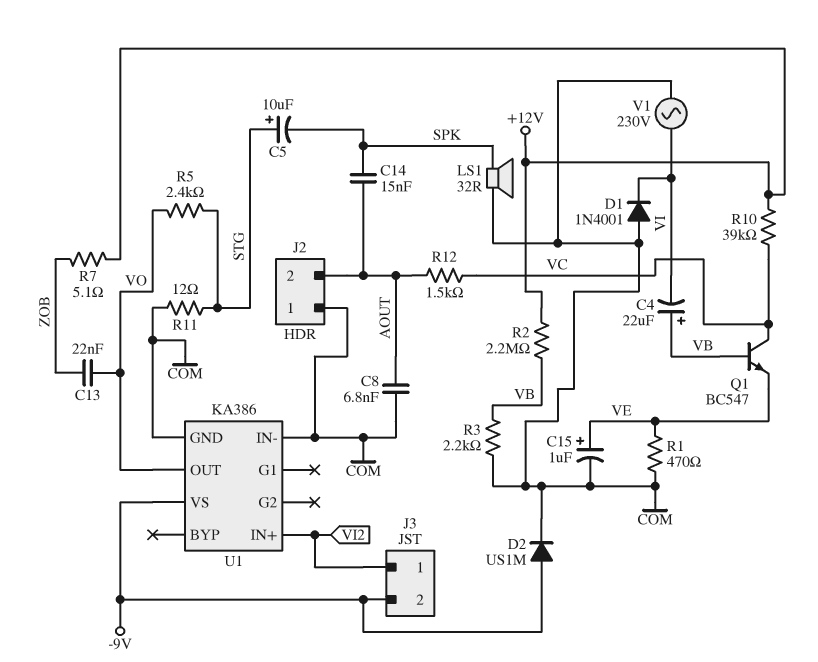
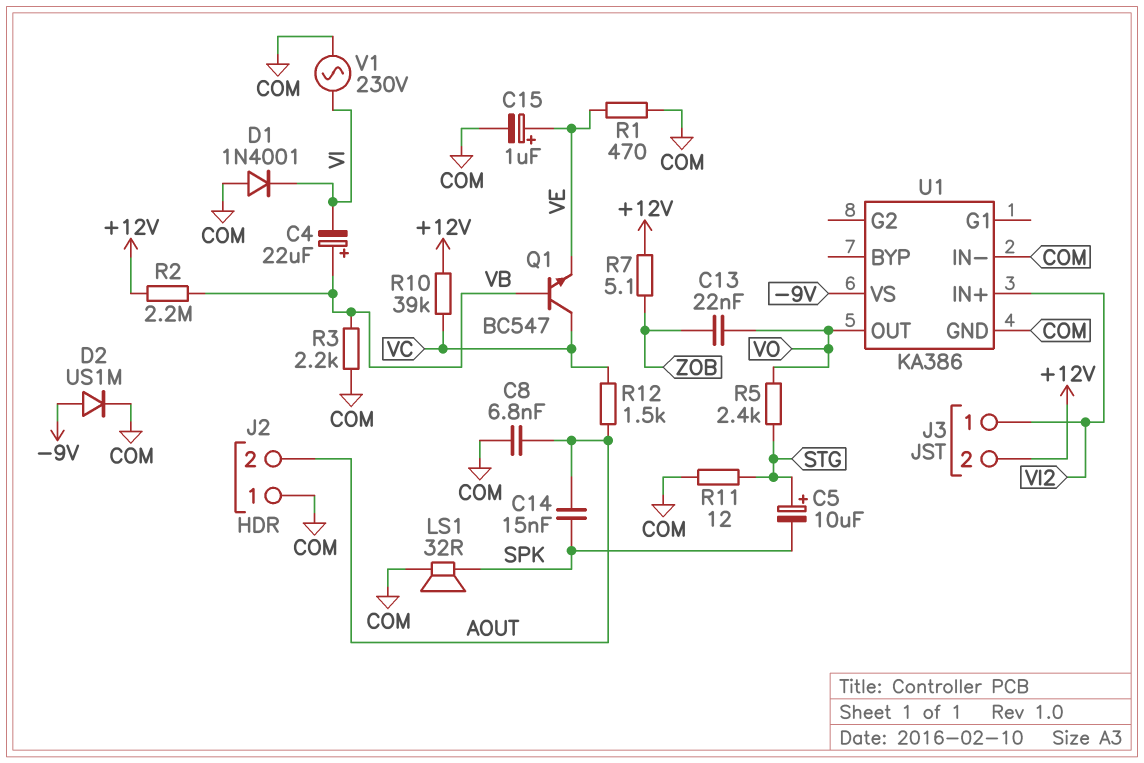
J3 pin 2: -9V -> +12V

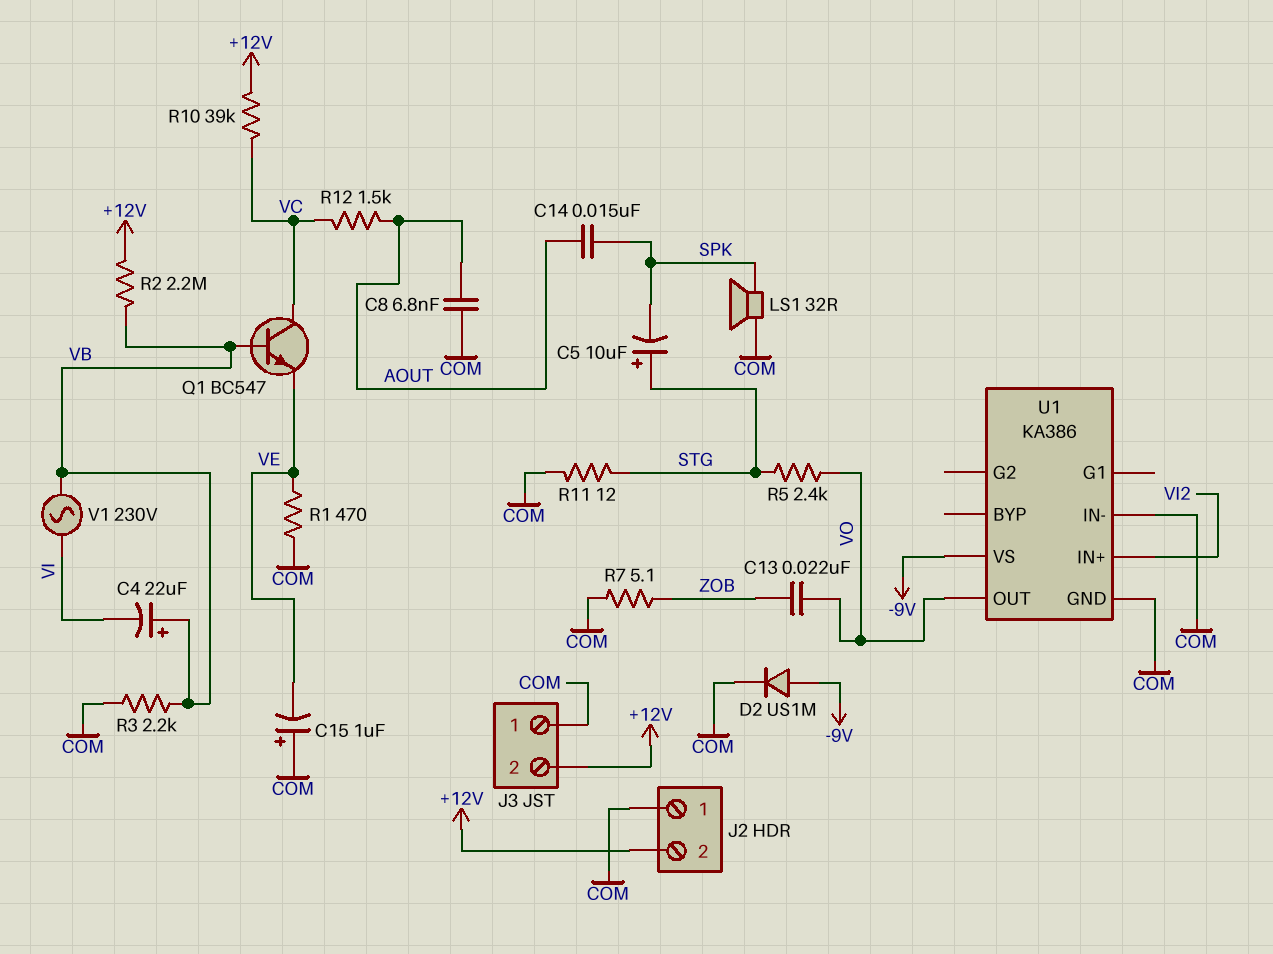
C15: 1uF (plus VE, minus COM) -> 1uF (plus COM, minus VE)
D1: diode 1N4001 (A COM, K VI) -> none
J2 pin 2: AOUT -> +12V
J3 pin 1: VI2 -> COM
R7: 5.1 (+12V, ZOB) -> 5.1 (COM, ZOB)
V1: AC 230V (COM, VI) -> AC 230V (VB, VI)

